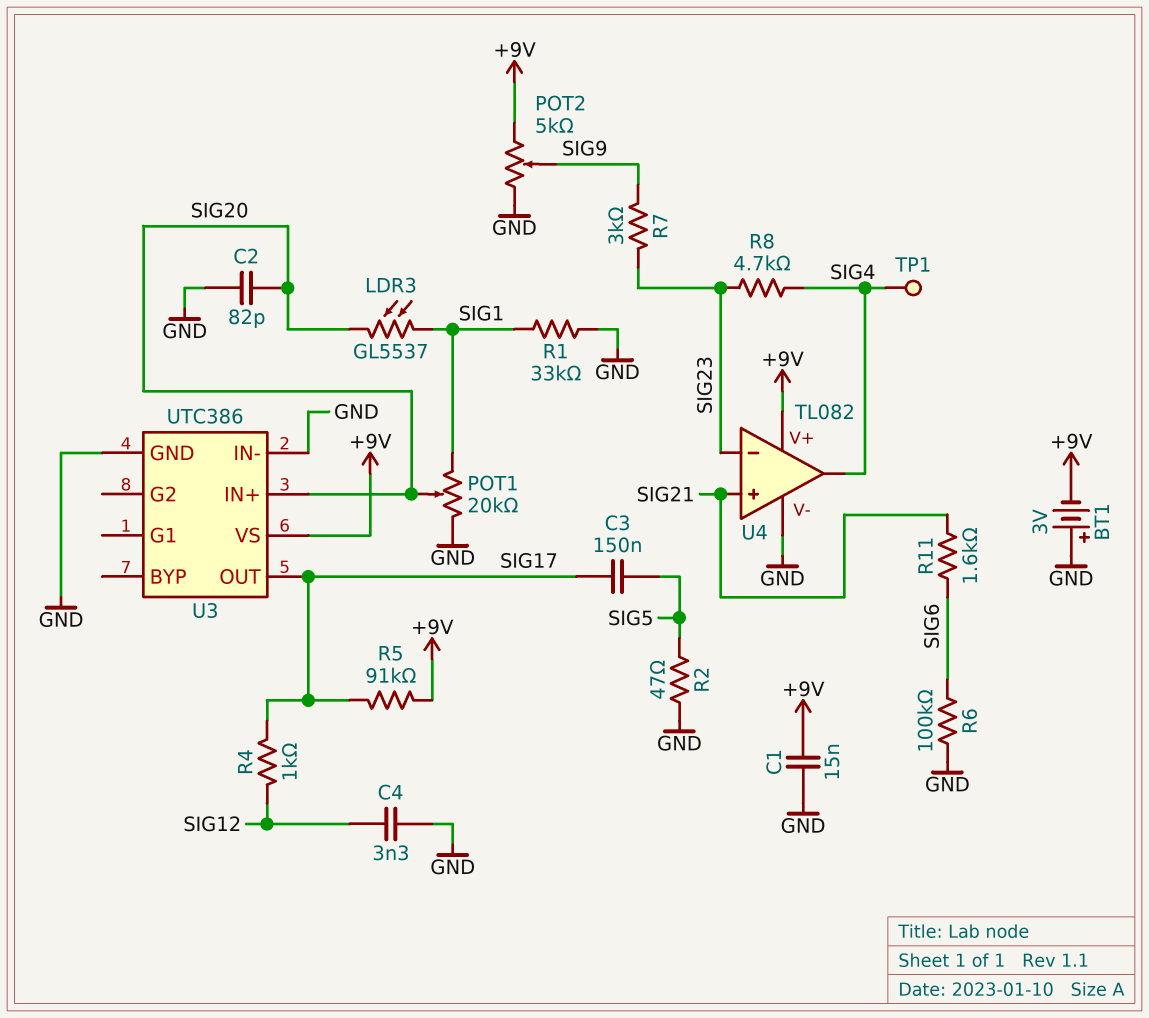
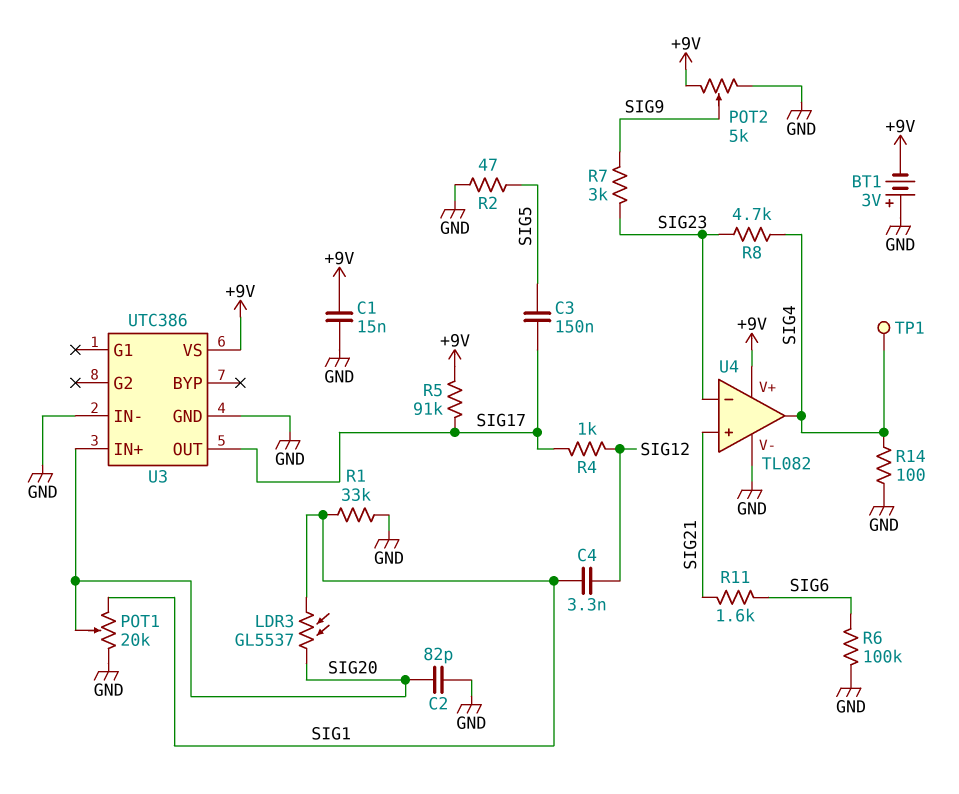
C4: 3.3nF (GND, SIG12) -> 3.3nF (SIG1, SIG12)
R14: none -> 100 (GND, SIG4)

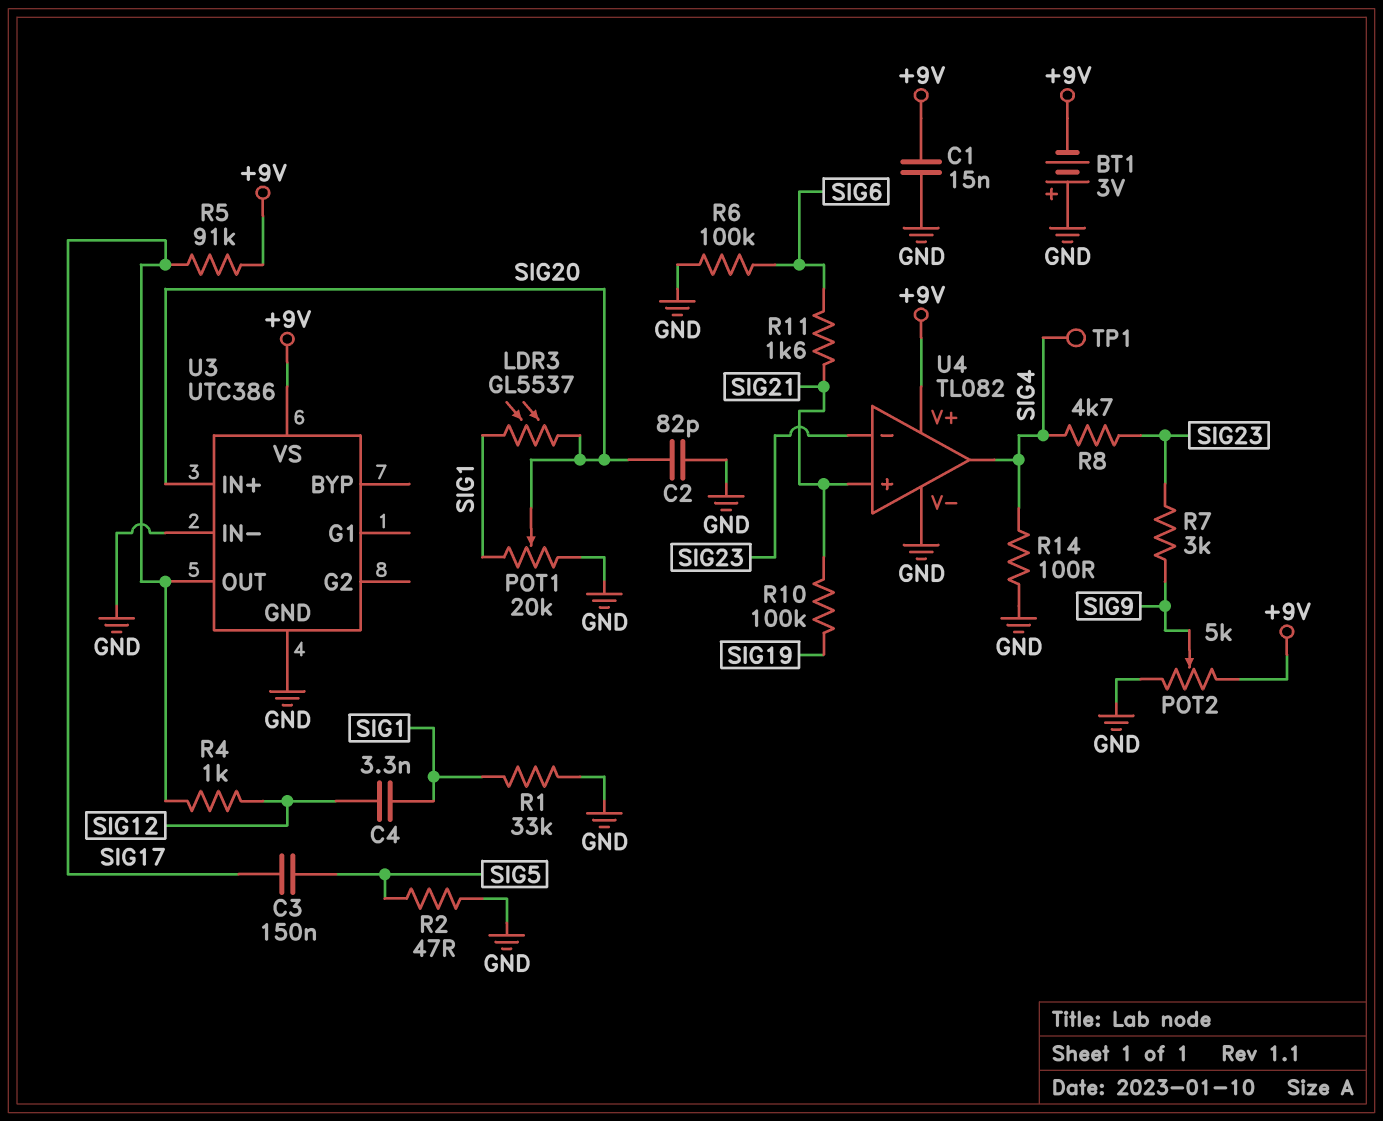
R10: none -> 100k (SIG19, SIG21)

